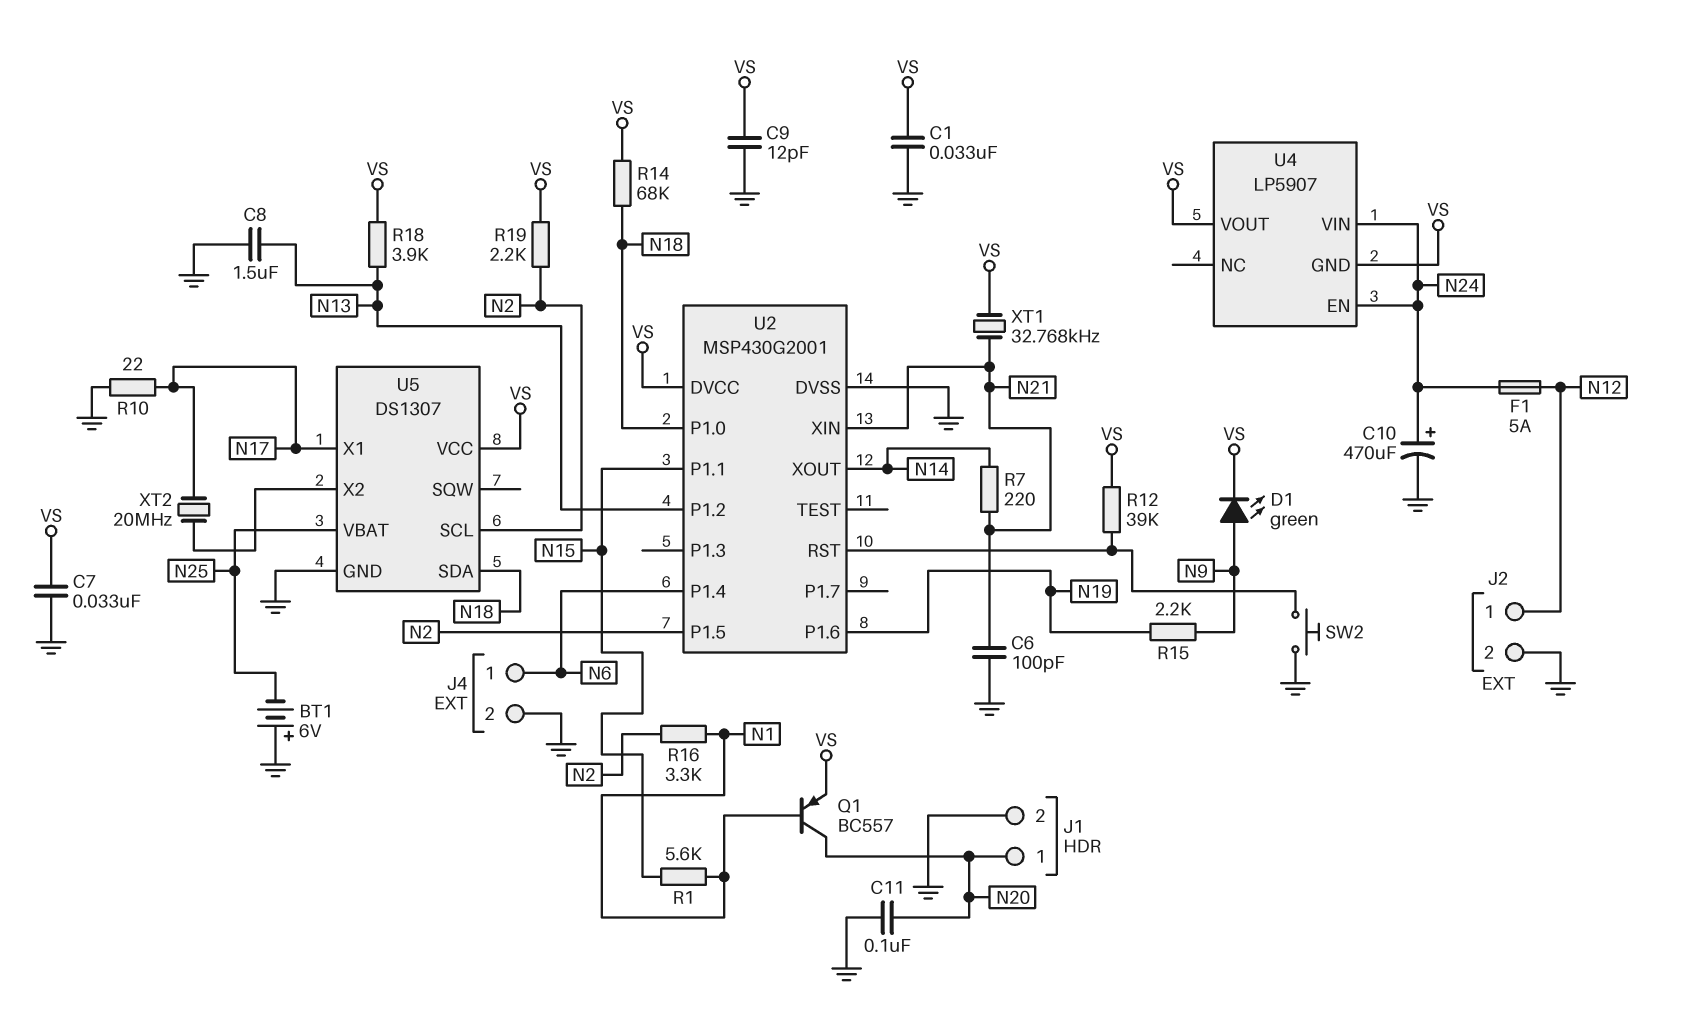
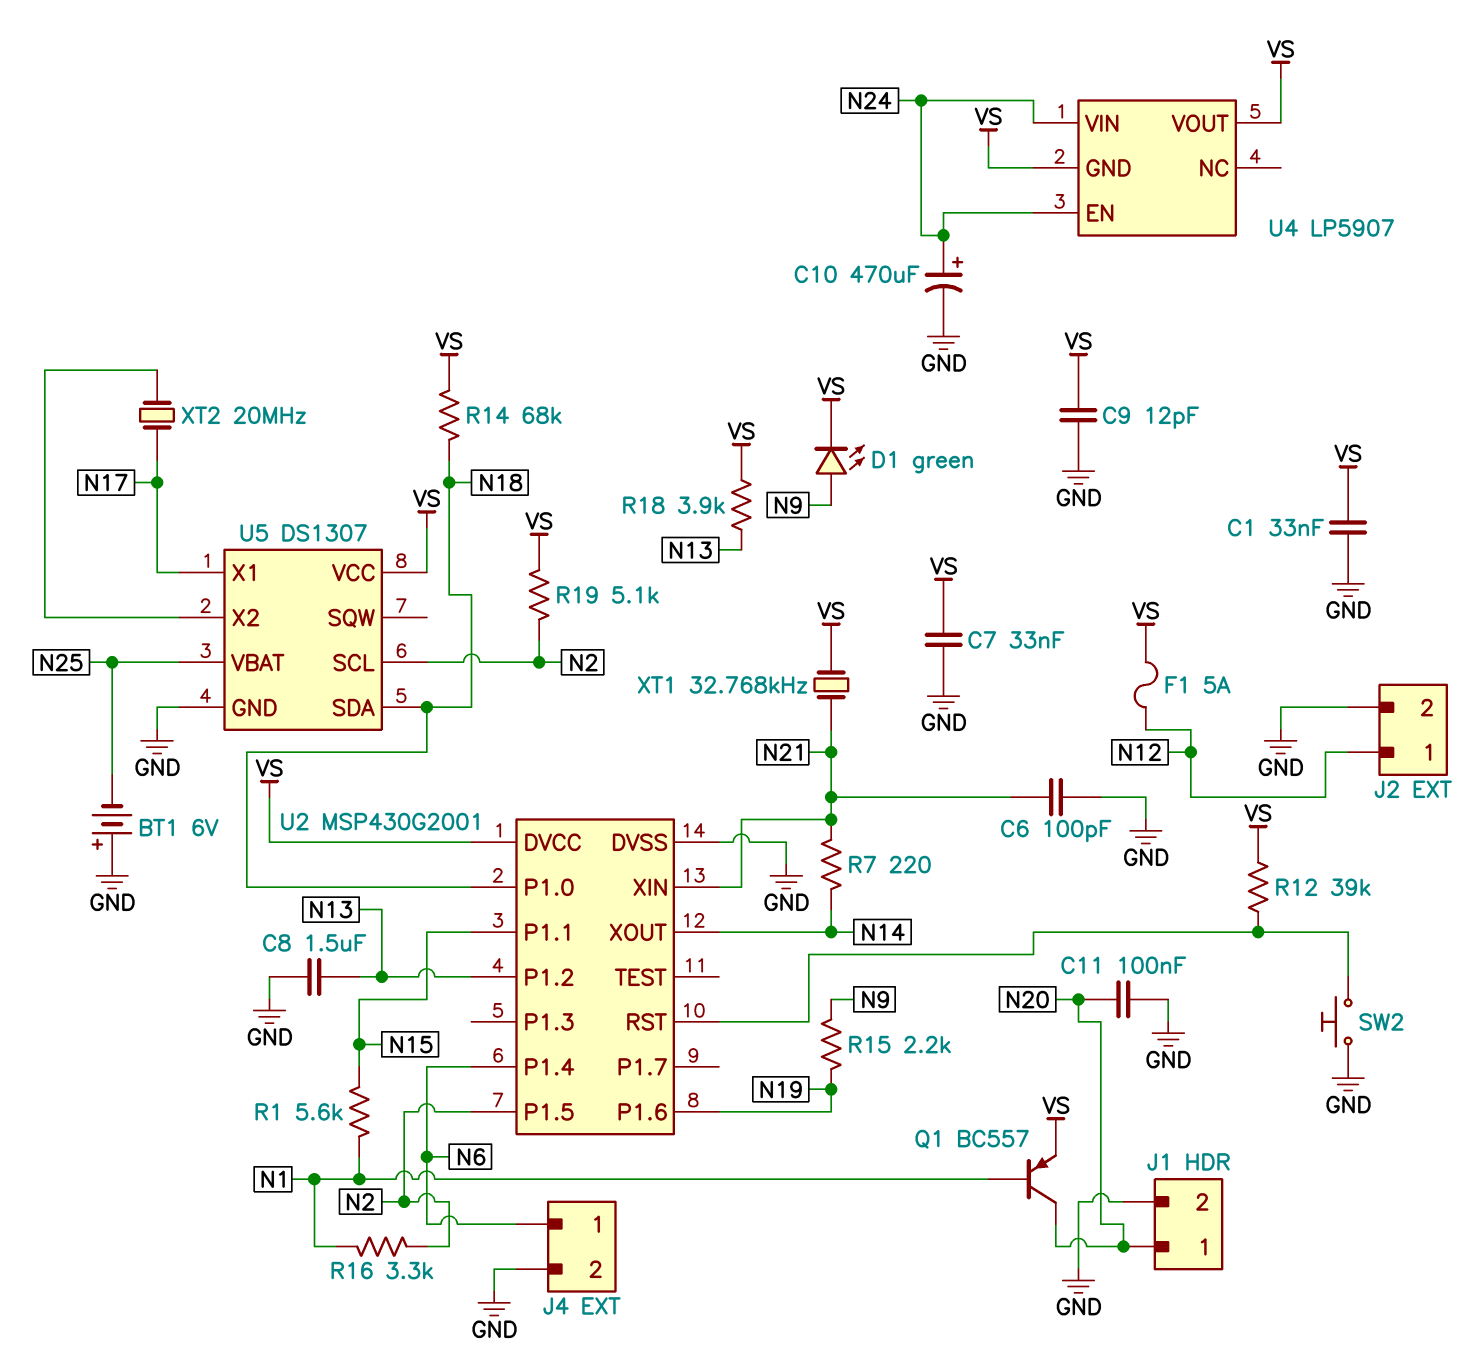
F1: 5A (N12, N24) -> 5A (N12, VS)
R10: 22 (GND, N17) -> none
R19: 2.2k (N2, VS) -> 5.1k (N2, VS)

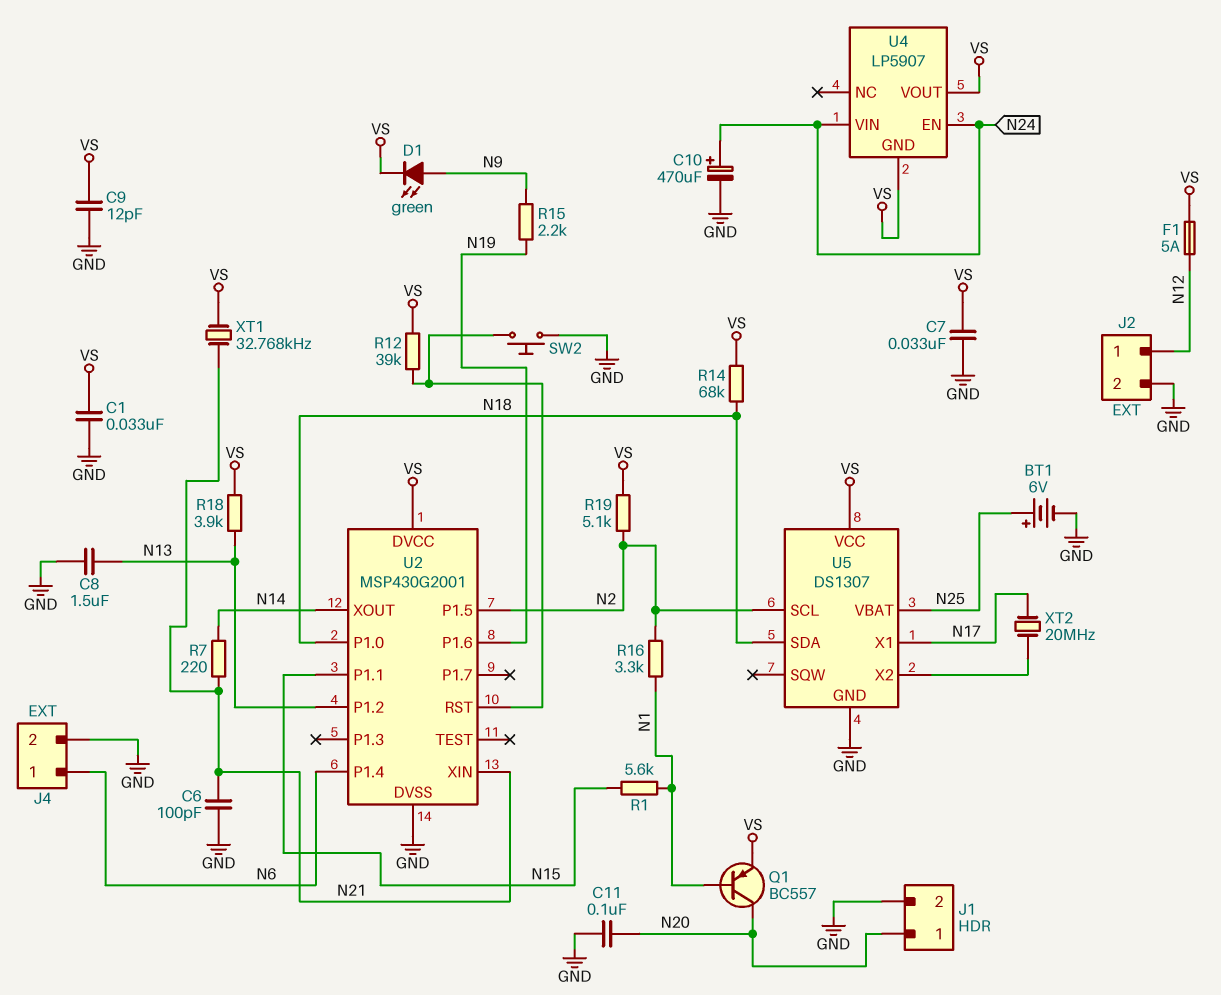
BT1: 6V (plus GND, minus N25) -> 6V (plus N25, minus GND)

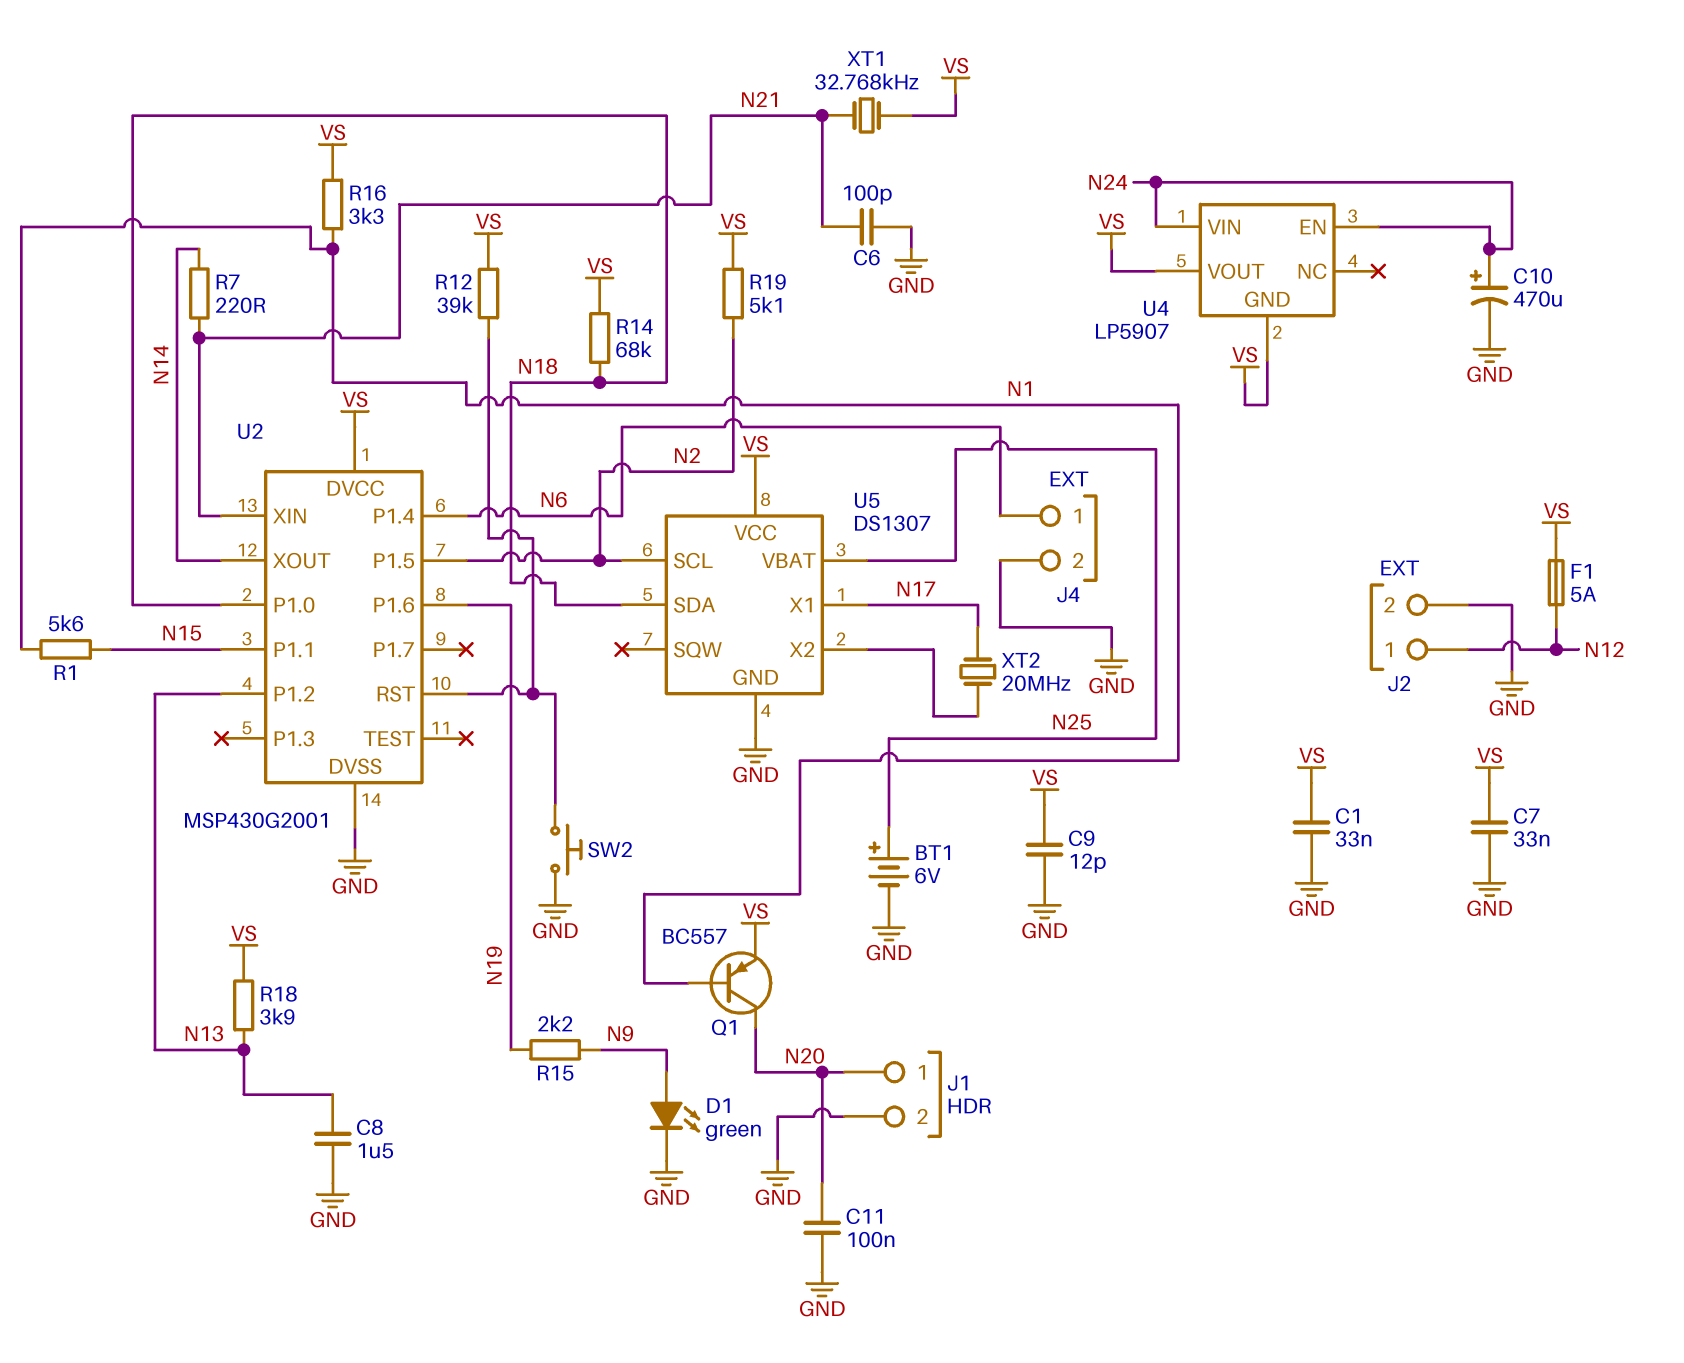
D1: LED green (A N9, K VS) -> LED green (A N9, K GND)
R16: 3.3k (N1, N2) -> 3.3k (N1, VS)

